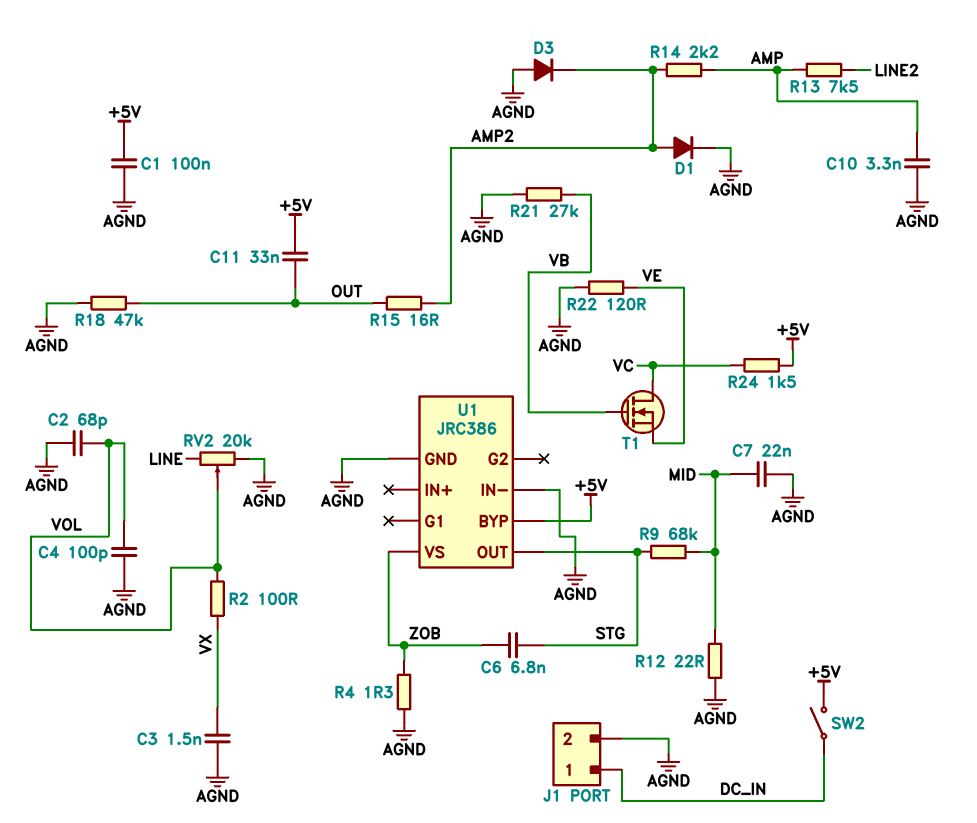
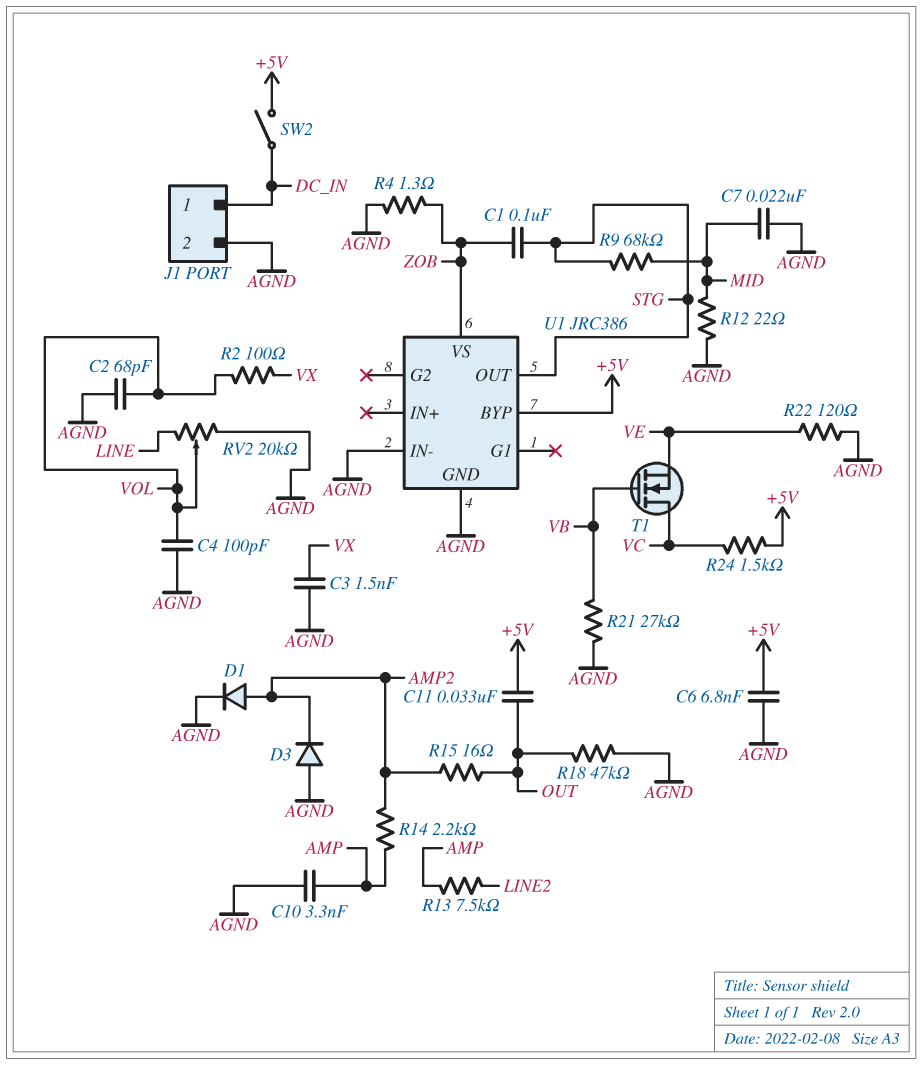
C1: 100nF (+5V, AGND) -> 100nF (STG, ZOB)
C6: 6.8nF (STG, ZOB) -> 6.8nF (+5V, AGND)

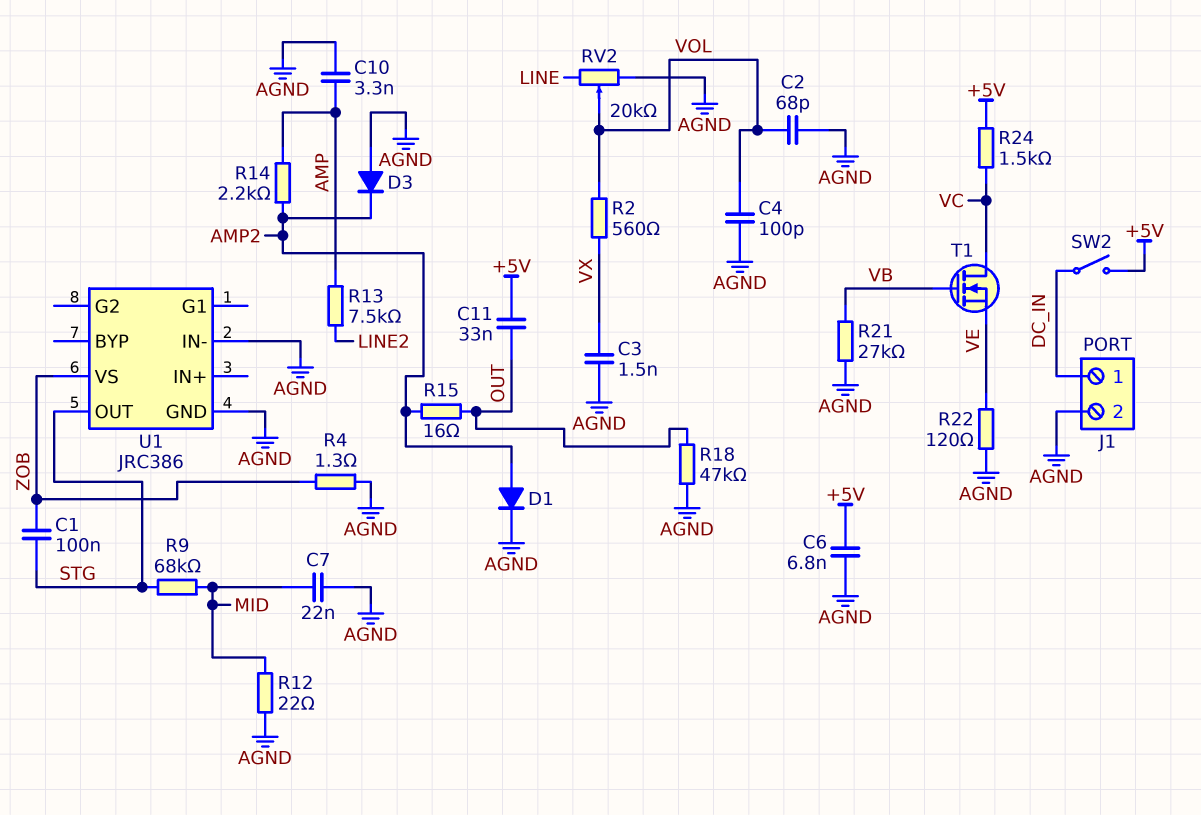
R2: 100 (VOL, VX) -> 560 (VOL, VX)
U1 pin BYP: +5V -> none

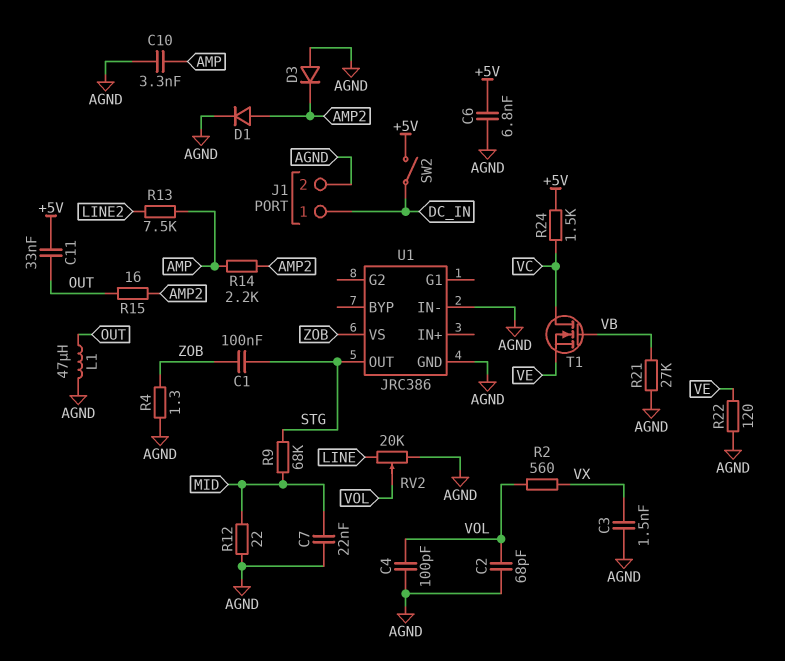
L1: none -> 47uH (AGND, OUT)
R18: 47k (AGND, OUT) -> none

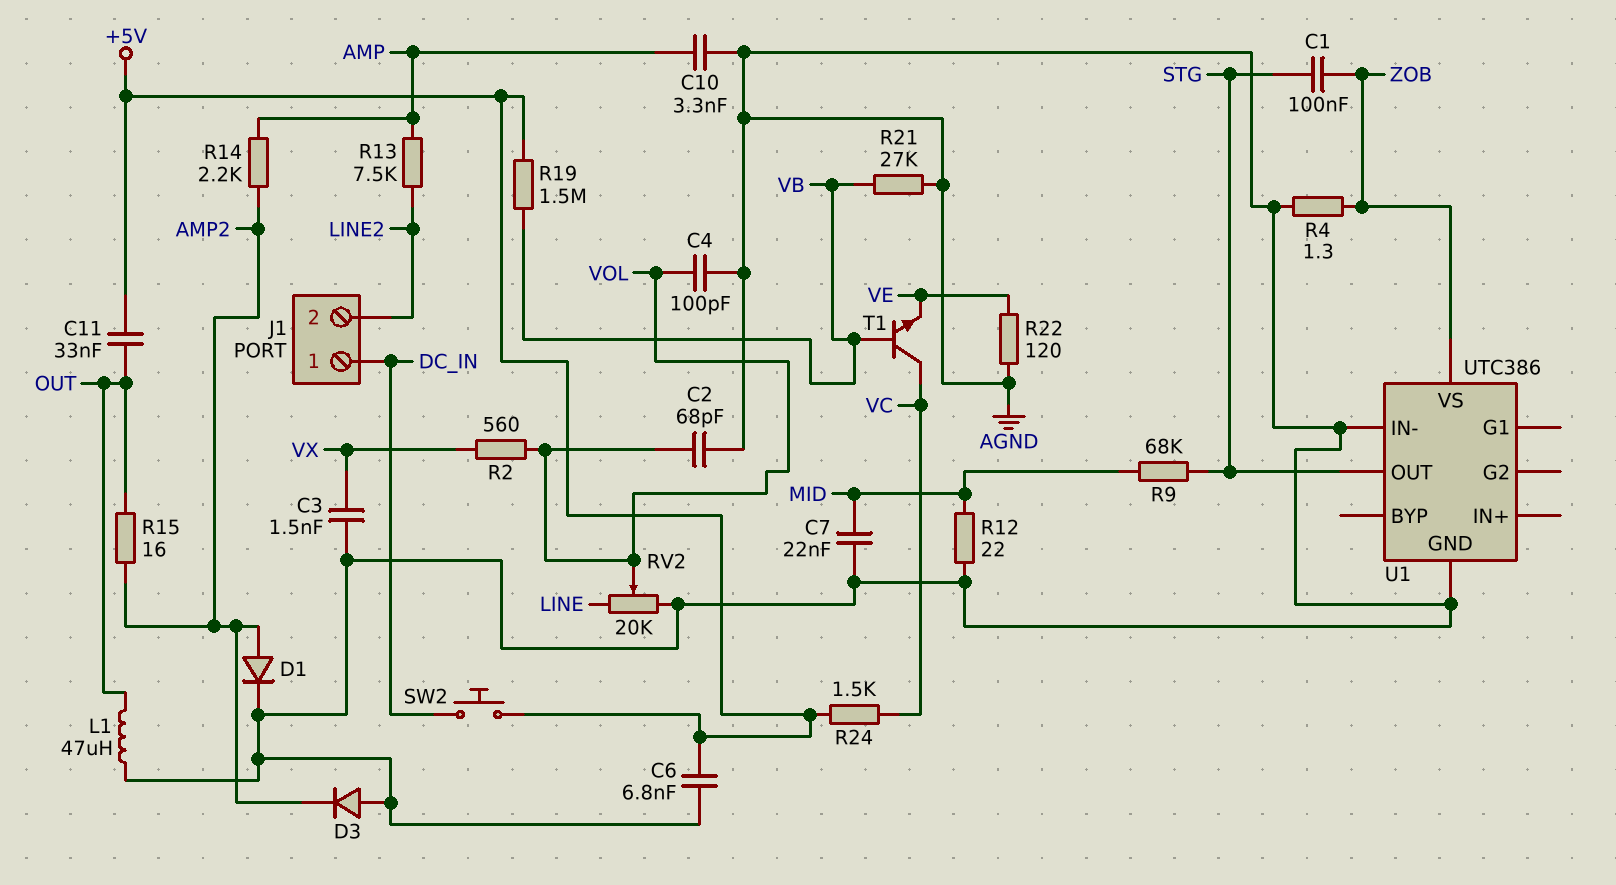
J1 pin 2: AGND -> LINE2
R19: none -> 1.5M (+5V, VB)
SW2: switch (+5V, DC_IN) -> button (+5V, DC_IN)
T1: NMOS (G VB, D VC, S VE) -> NPN (B VB, C VC, E VE)
U1: JRC386 -> UTC386

